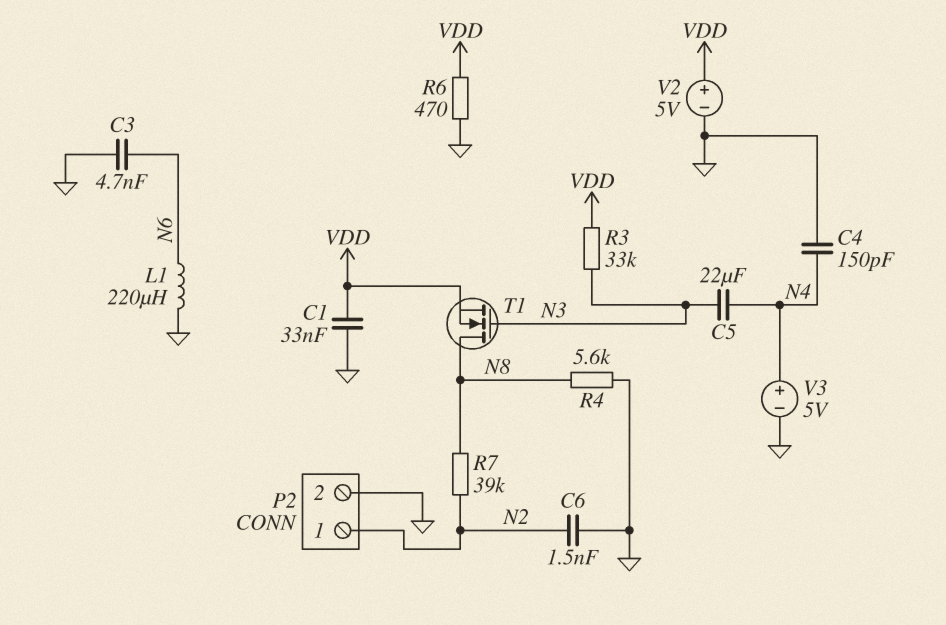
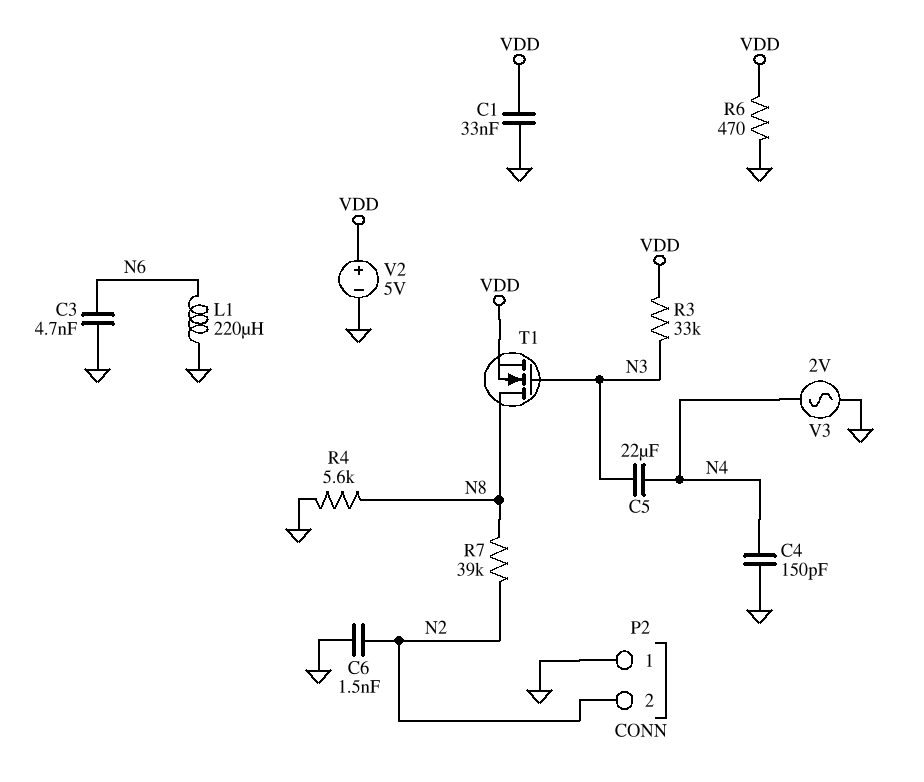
P2 pin 1: N2 -> GND
P2 pin 2: GND -> N2
V3: 5V (plus N4, minus GND) -> AC 2V (GND, N4)

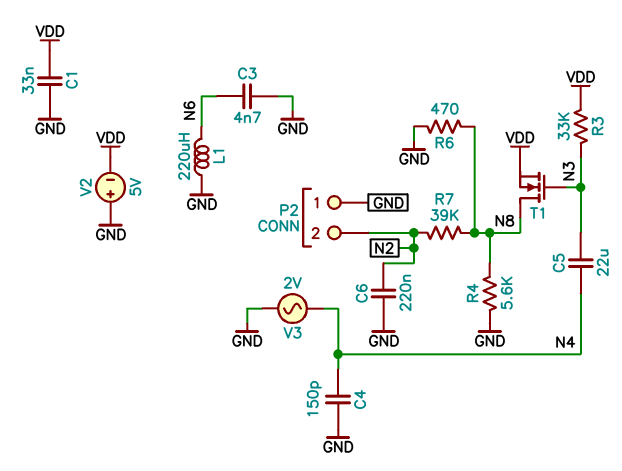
C6: 1.5nF (GND, N2) -> 220nF (GND, N2)
R6: 470 (GND, VDD) -> 470 (GND, N8)
V2: 5V (plus VDD, minus GND) -> 5V (plus GND, minus VDD)

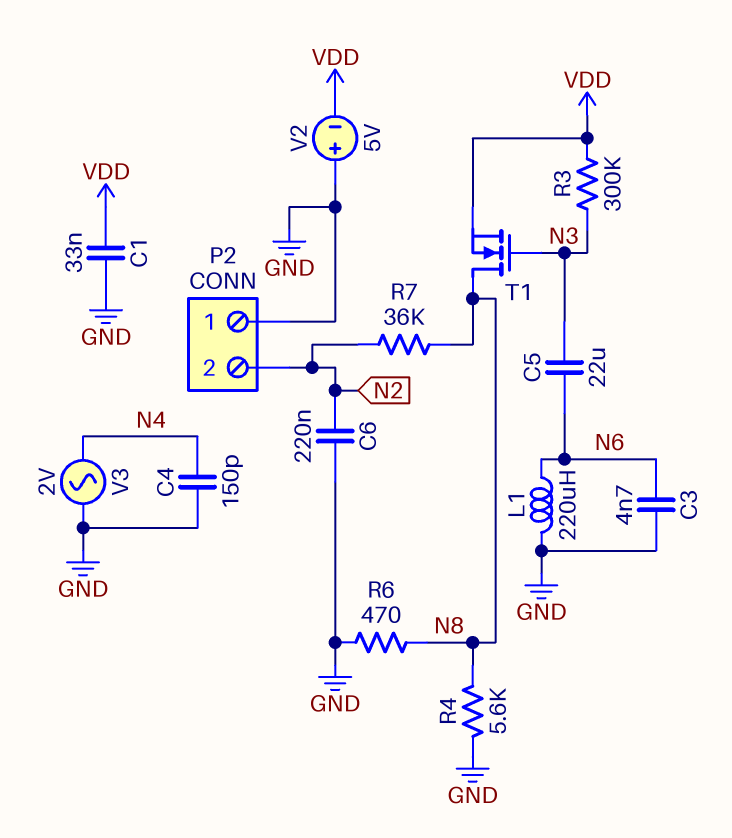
C5: 22uF (N3, N4) -> 22uF (N3, N6)
R3: 33k (N3, VDD) -> 300k (N3, VDD)
R7: 39k (N2, N8) -> 36k (N2, N8)

